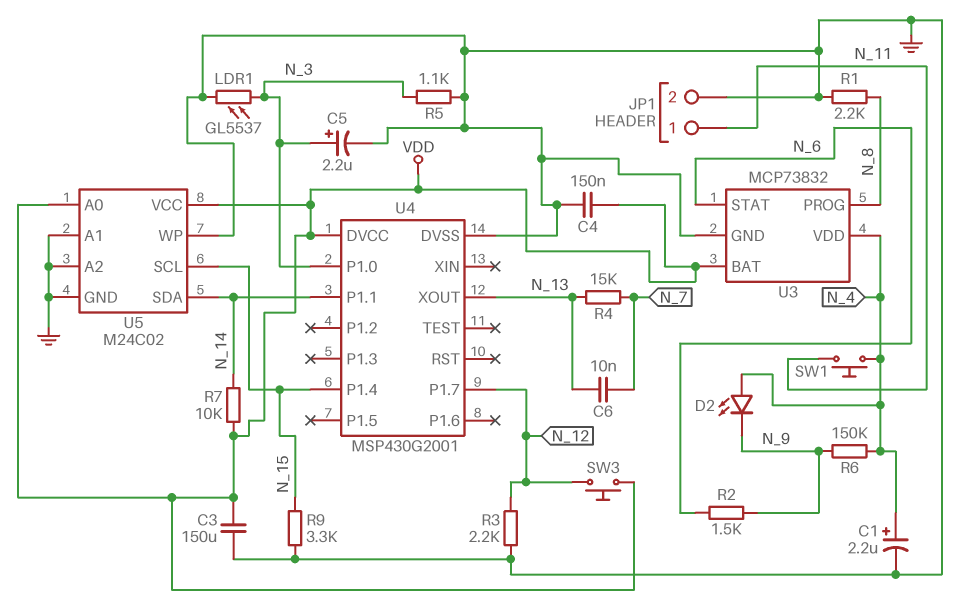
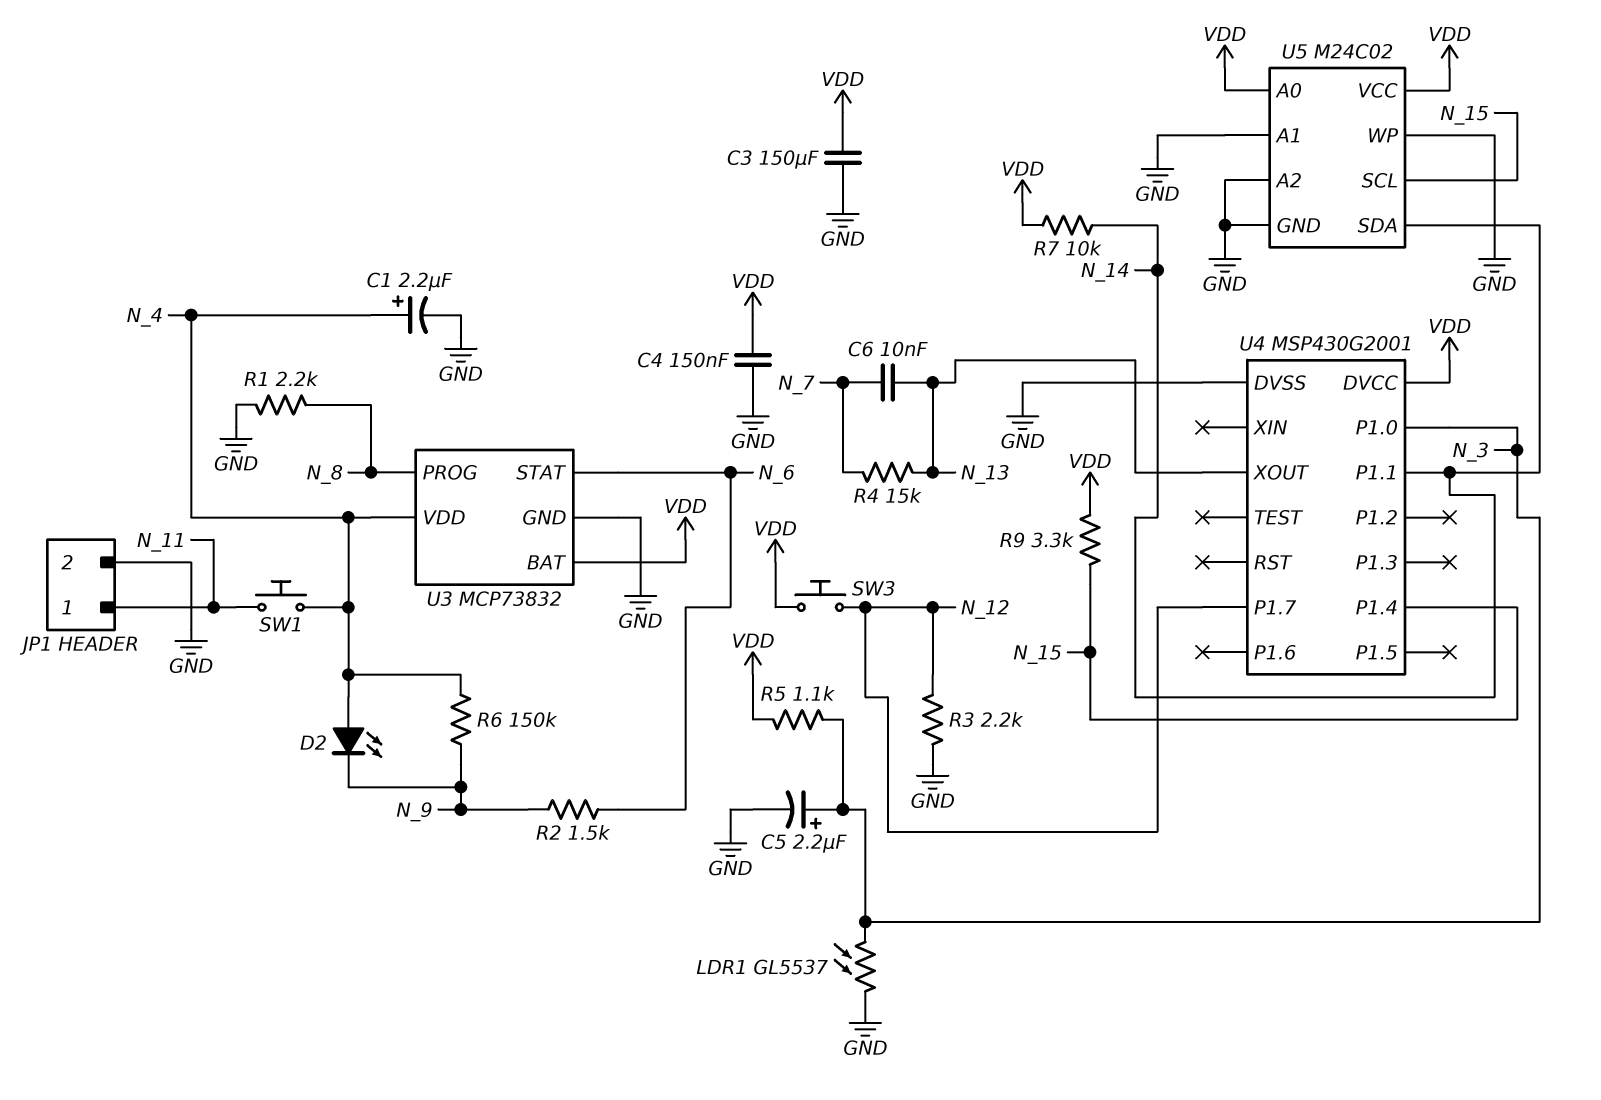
R5: 1.1k (GND, N_3) -> 1.1k (N_3, VDD)
R9: 3.3k (GND, N_15) -> 3.3k (N_15, VDD)

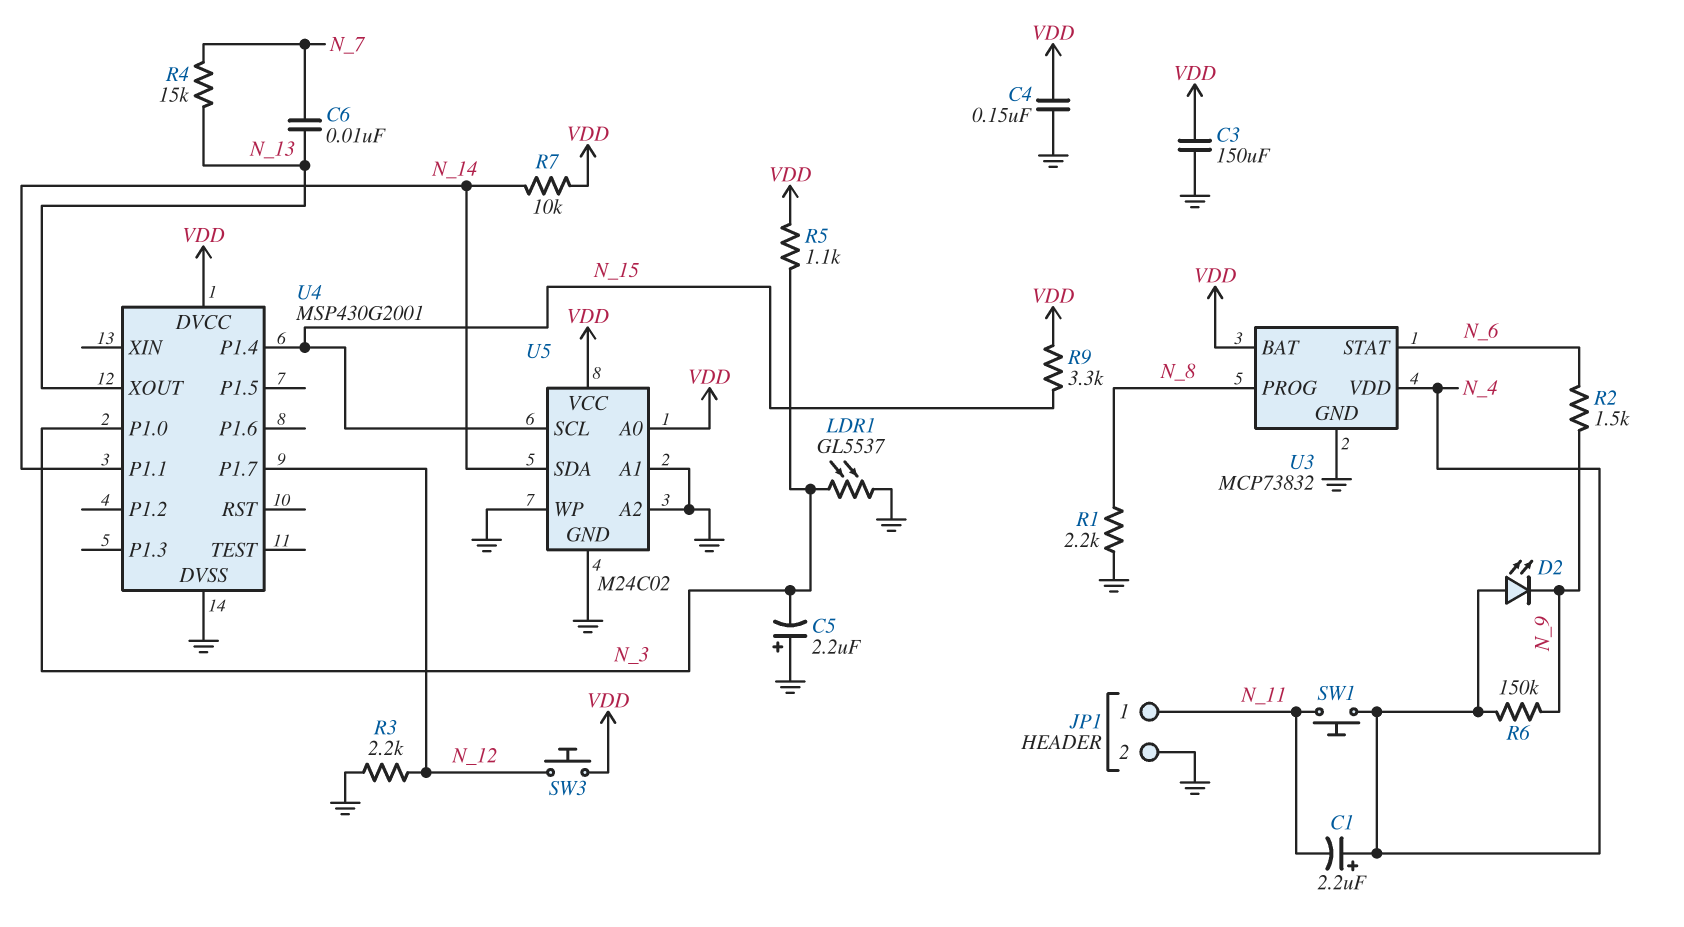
C1: 2.2uF (plus N_4, minus GND) -> 2.2uF (plus N_4, minus N_11)
C5: 2.2uF (plus N_3, minus GND) -> 2.2uF (plus GND, minus N_3)

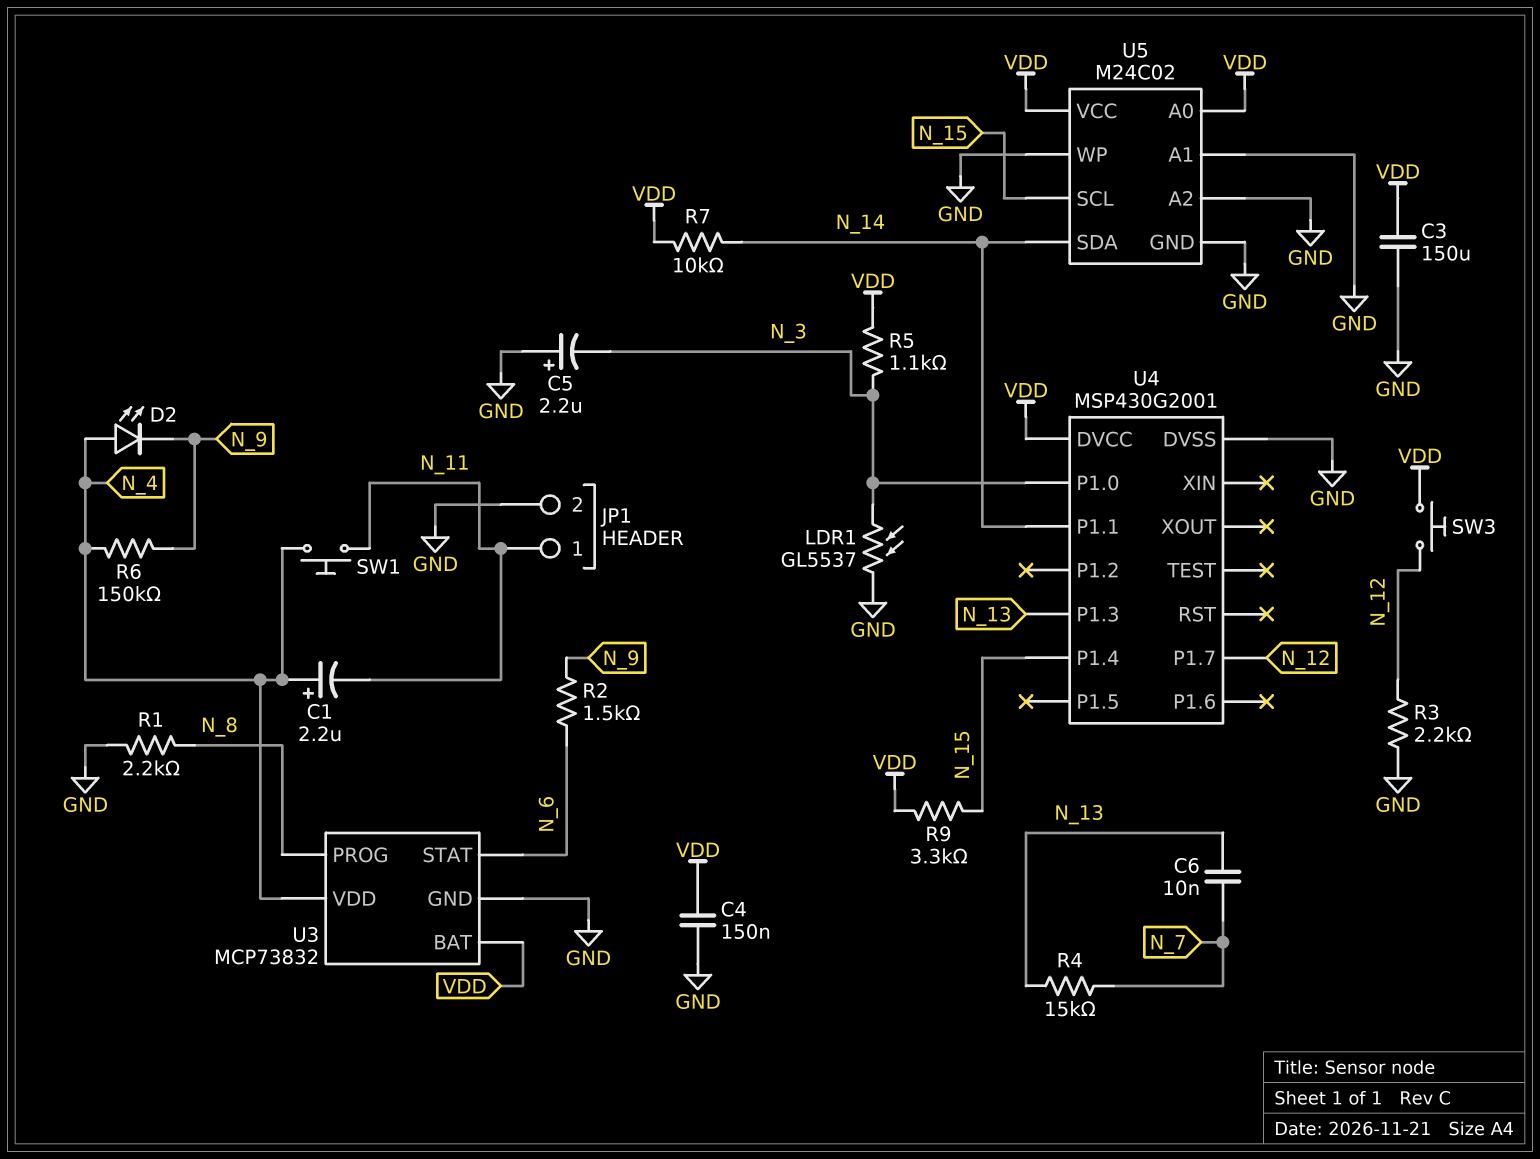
U4 pin P1.3: none -> N_13
U4 pin XOUT: N_13 -> none

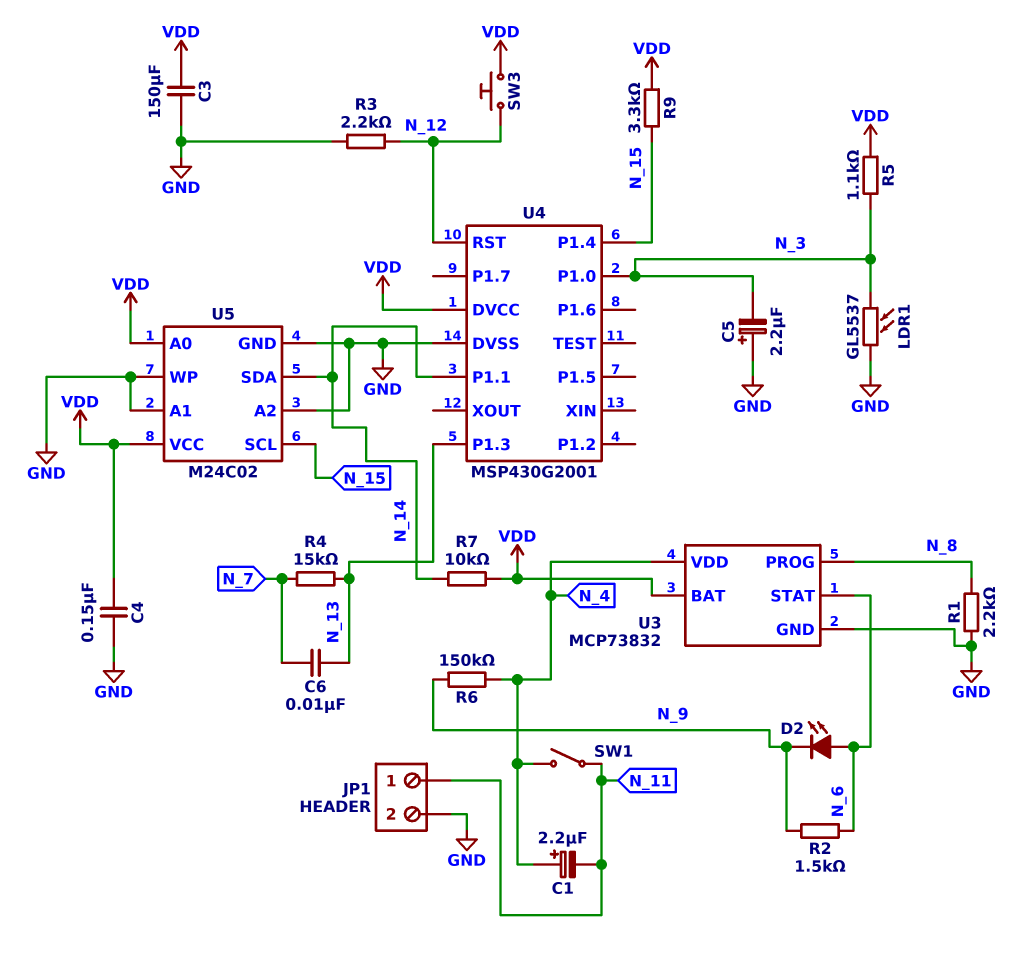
D2: LED (A N_4, K N_9) -> LED (A N_6, K N_9)
SW1: button (N_4, N_11) -> switch (N_4, N_11)
U4 pin P1.7: N_12 -> none
U4 pin RST: none -> N_12

